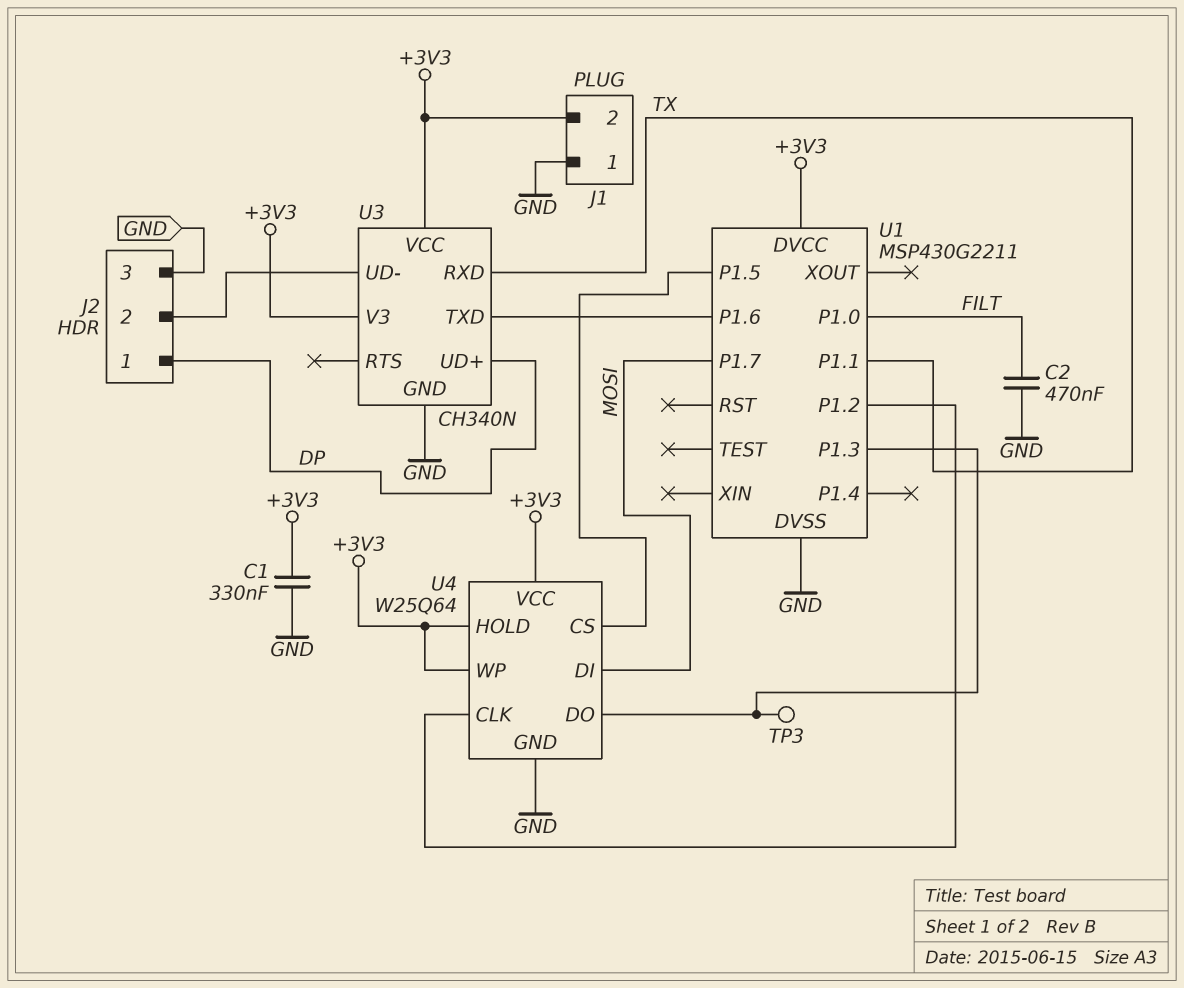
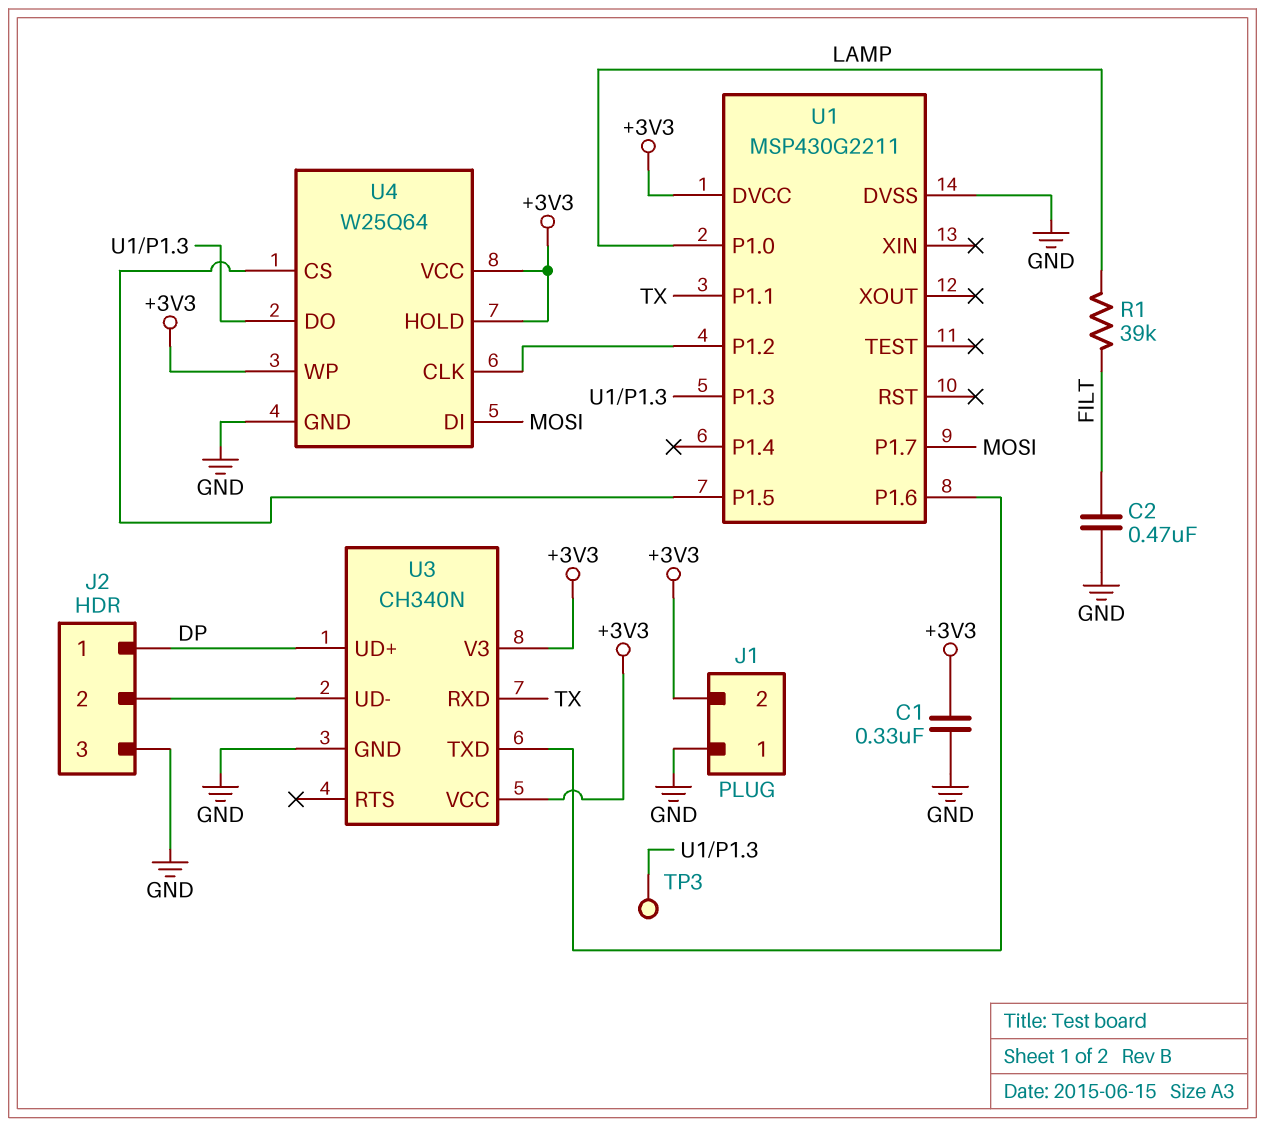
R1: none -> 39k (FILT, LAMP)
U1 pin P1.0: FILT -> LAMP

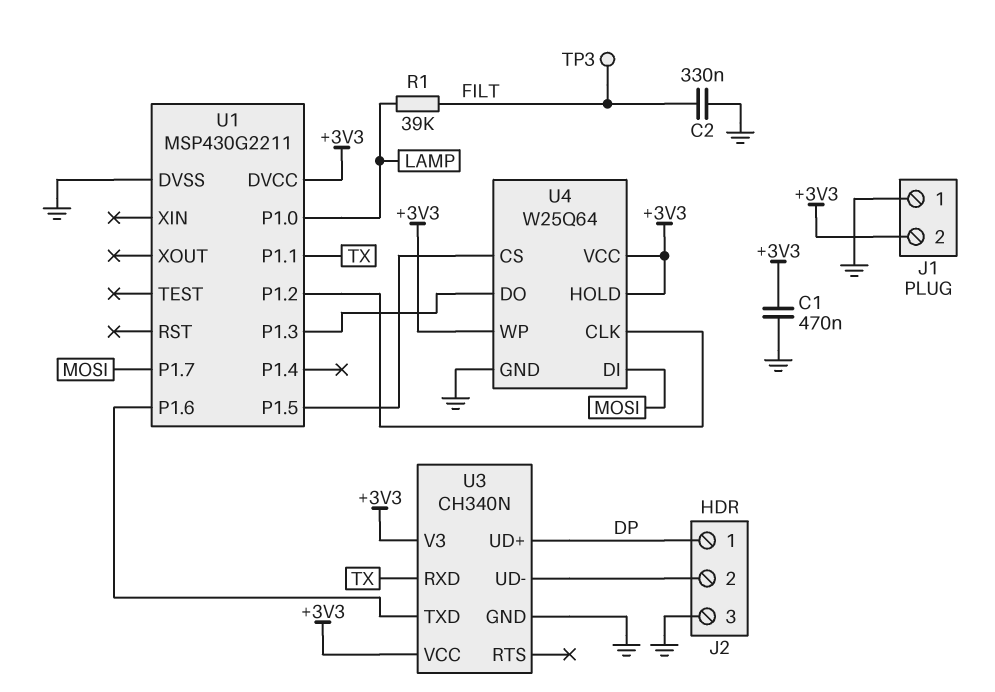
C1: 330nF (+3V3, GND) -> 470nF (+3V3, GND)
C2: 470nF (FILT, GND) -> 330nF (FILT, GND)
TP3: test point (U1/P1.3) -> test point (FILT)

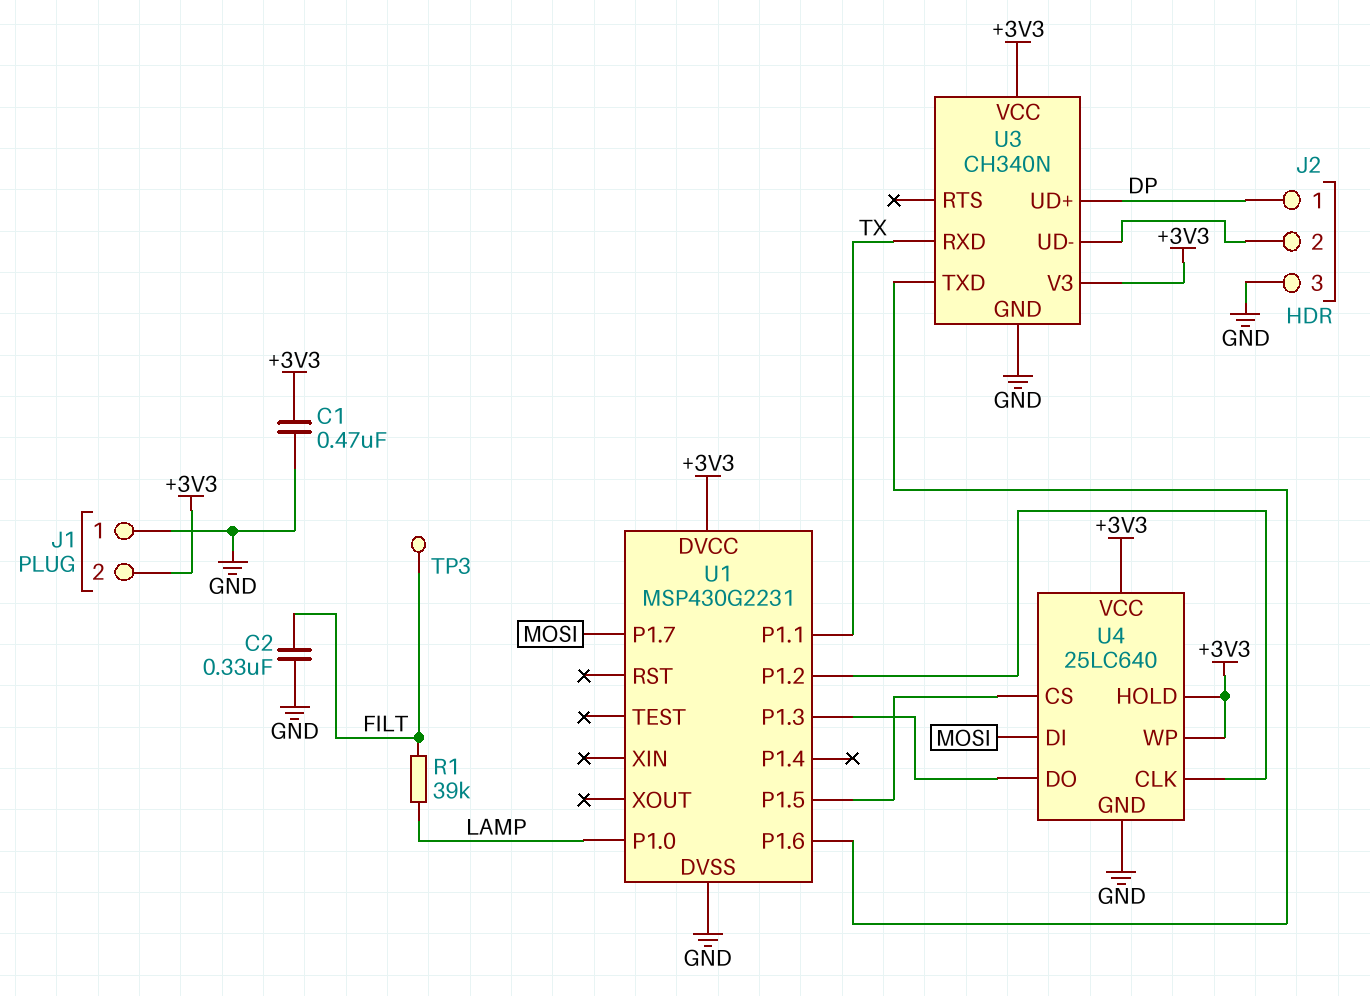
U1: MSP430G2211 -> MSP430G2231
U4: W25Q64 -> 25LC640

